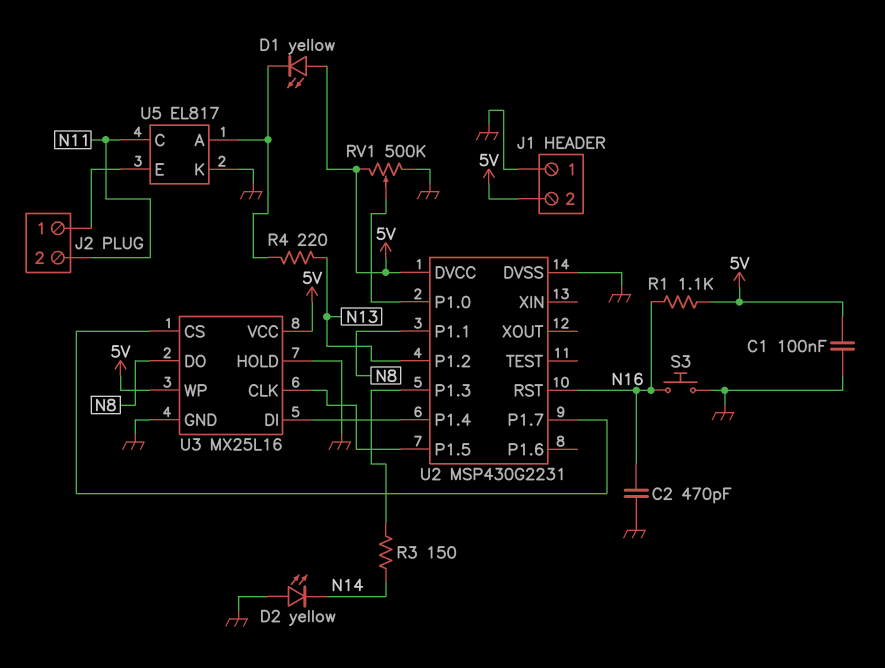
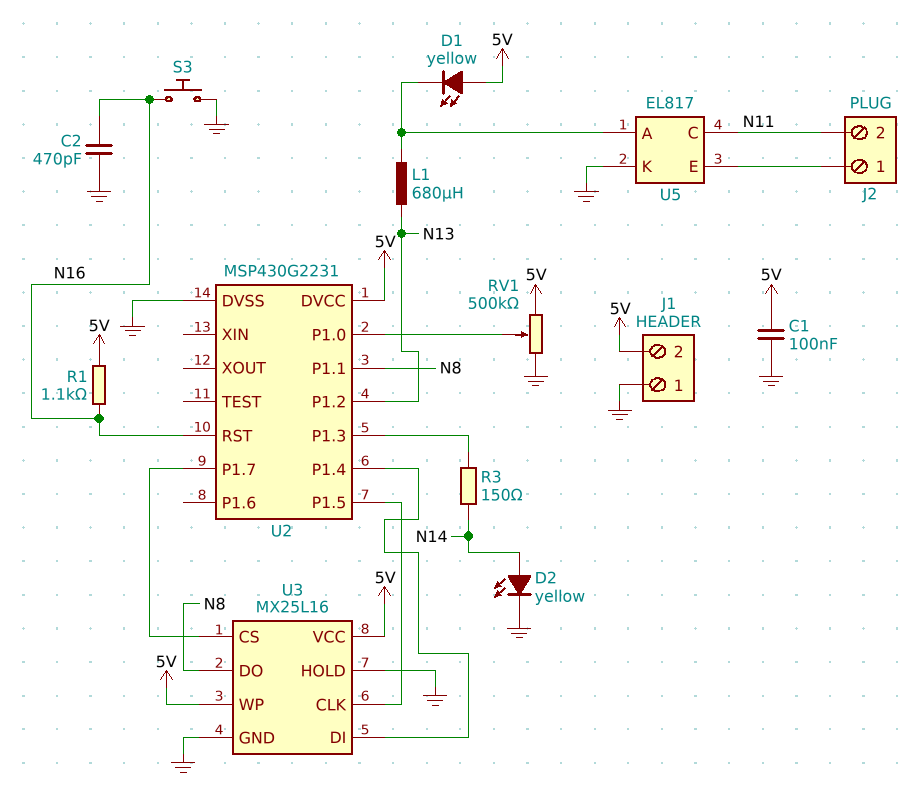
D2: LED yellow (A GND, K N14) -> LED yellow (A N14, K GND)
L1: none -> 680uH (N13, U5/A)
R4: 220 (N13, U5/A) -> none

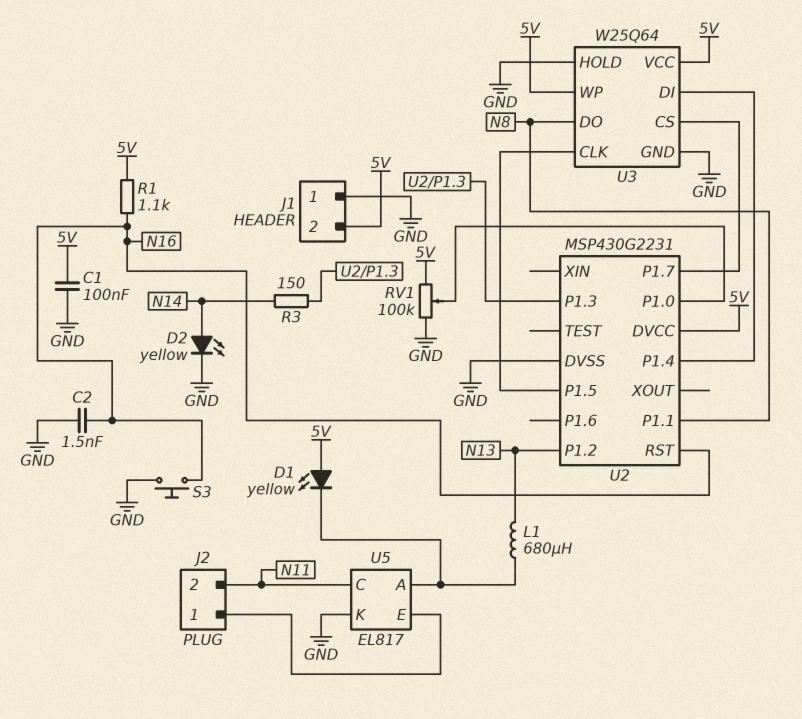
C2: 470pF (GND, N16) -> 1.5nF (GND, N16)
RV1: 500k (5V, GND, wiper U2/P1.0) -> 100k (5V, GND, wiper U2/P1.0)
U3: MX25L16 -> W25Q64

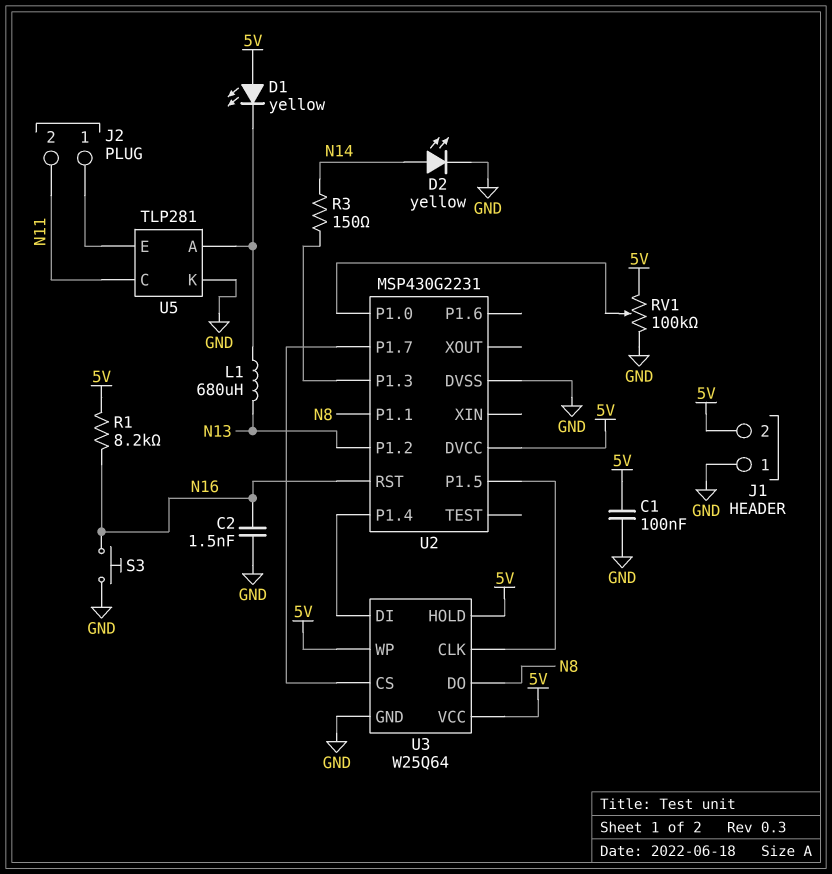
R1: 1.1k (5V, N16) -> 8.2k (5V, N16)
U3 pin HOLD: GND -> 5V
U5: EL817 -> TLP281

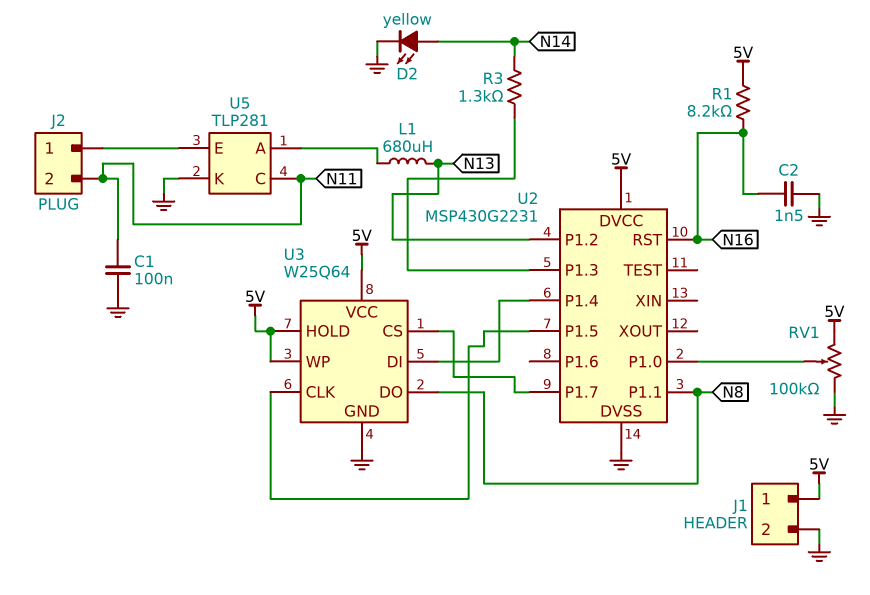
C1: 100nF (5V, GND) -> 100nF (GND, N11)
D1: LED yellow (A 5V, K U5/A) -> none
J1 pin 1: GND -> 5V
J1 pin 2: 5V -> GND
R3: 150 (N14, U2/P1.3) -> 1.3k (N14, U2/P1.3)
S3: button (GND, N16) -> none

